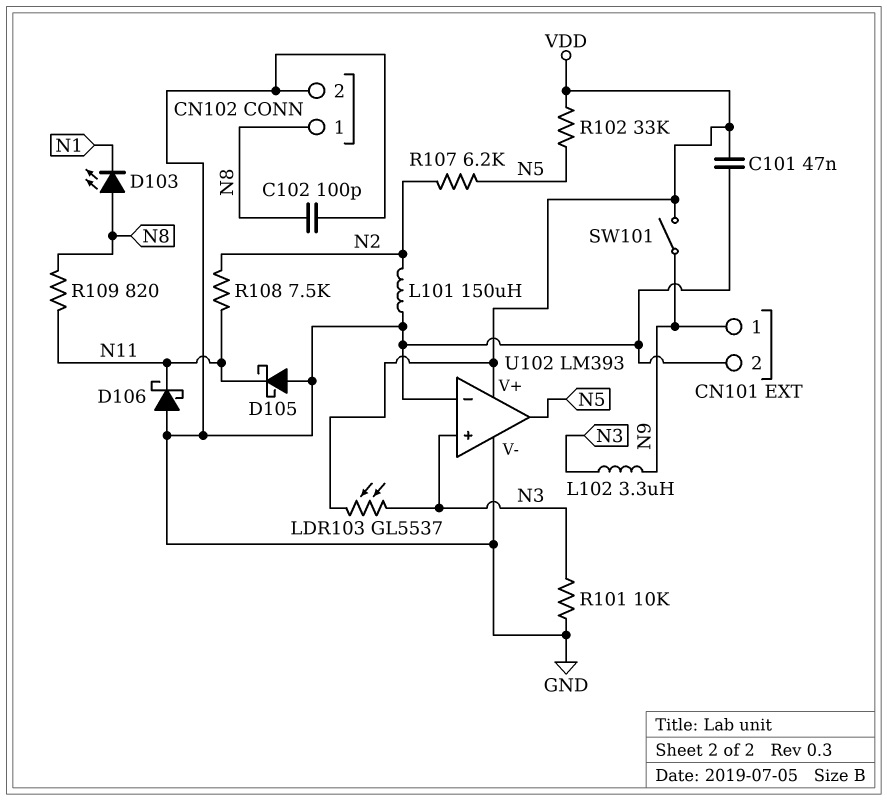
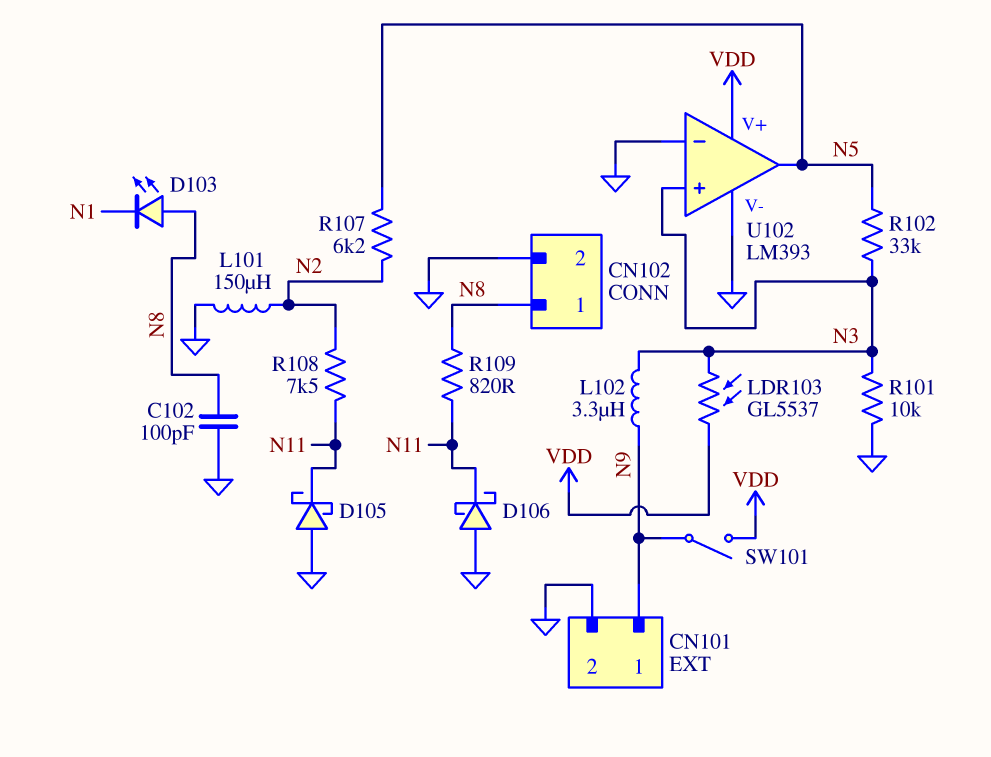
C101: 47nF (GND, VDD) -> none
R102: 33k (N5, VDD) -> 33k (N3, N5)

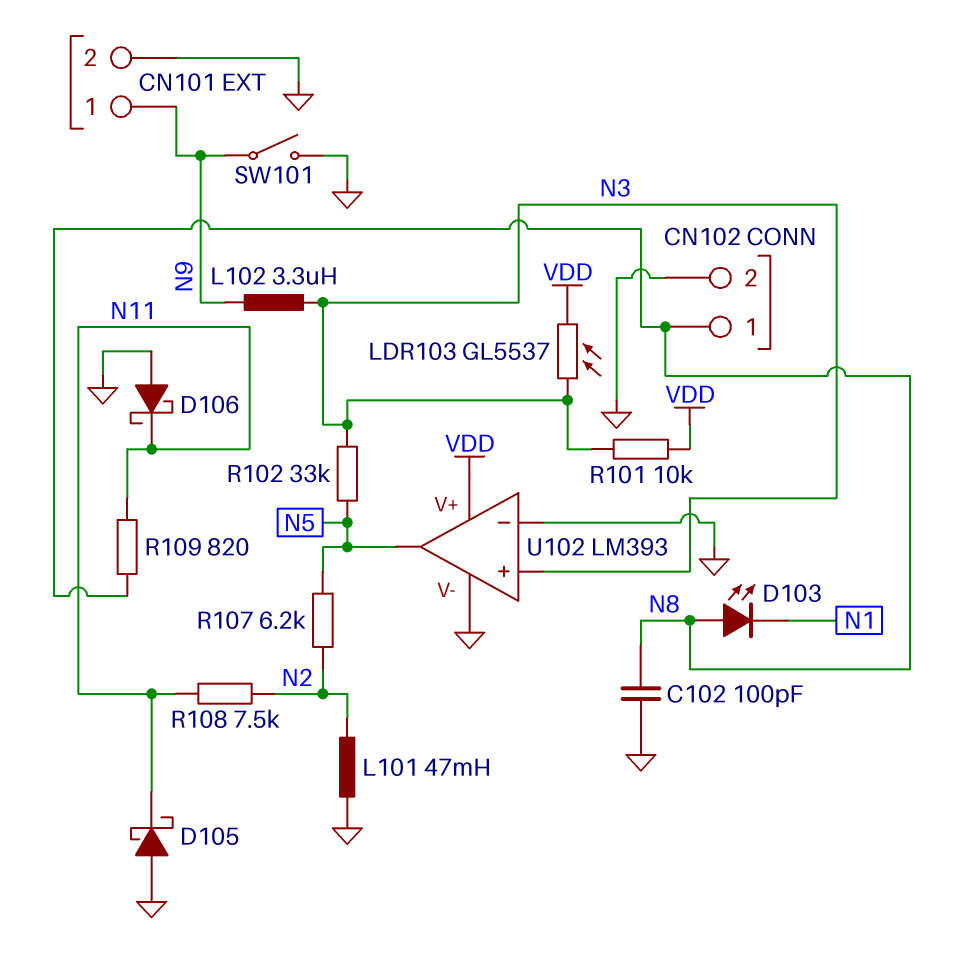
L101: 150uH (GND, N2) -> 47mH (GND, N2)
R101: 10k (GND, N3) -> 10k (N3, VDD)
SW101: switch (N9, VDD) -> switch (GND, N9)

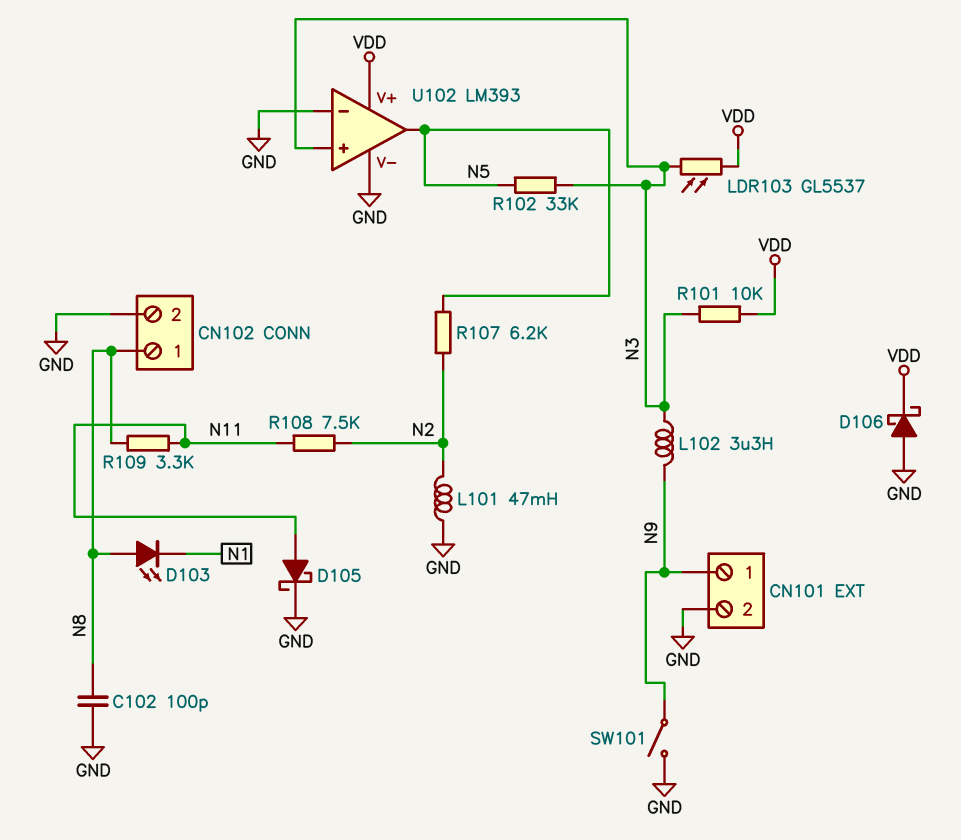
D105: schottky (A GND, K N11) -> schottky (A N11, K GND)
D106: schottky (A GND, K N11) -> schottky (A GND, K VDD)
R109: 820 (N8, N11) -> 3.3k (N8, N11)

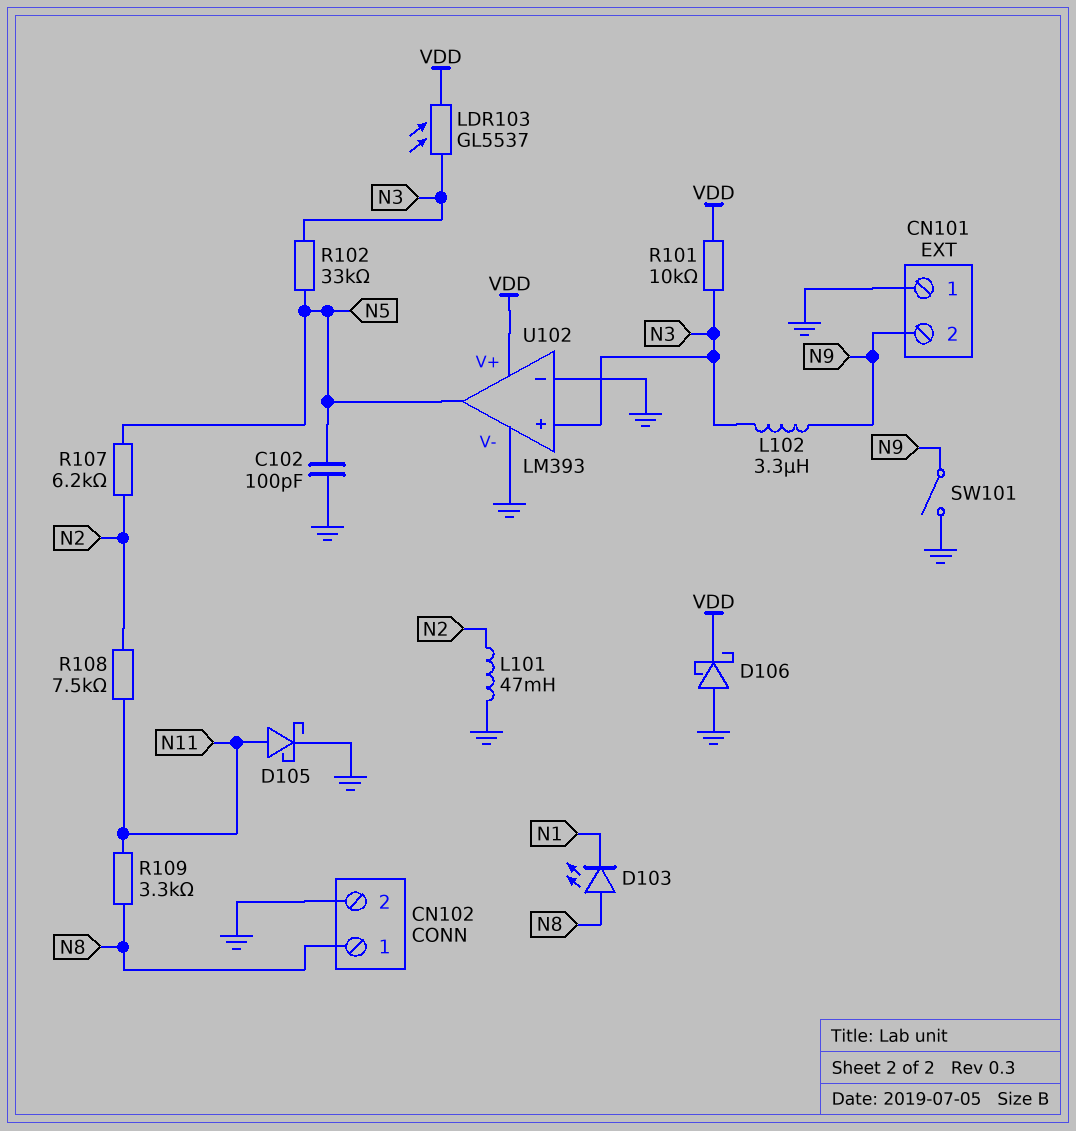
C102: 100pF (GND, N8) -> 100pF (GND, N5)
CN101 pin 1: N9 -> GND
CN101 pin 2: GND -> N9

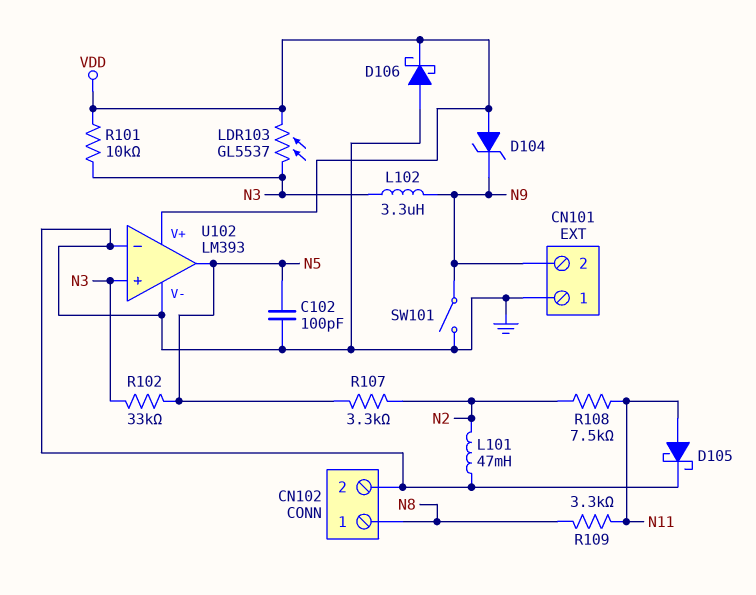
D103: LED (A N8, K N1) -> none
D104: none -> zener (A VDD, K N9)
R107: 6.2k (N2, N5) -> 3.3k (N2, N5)

